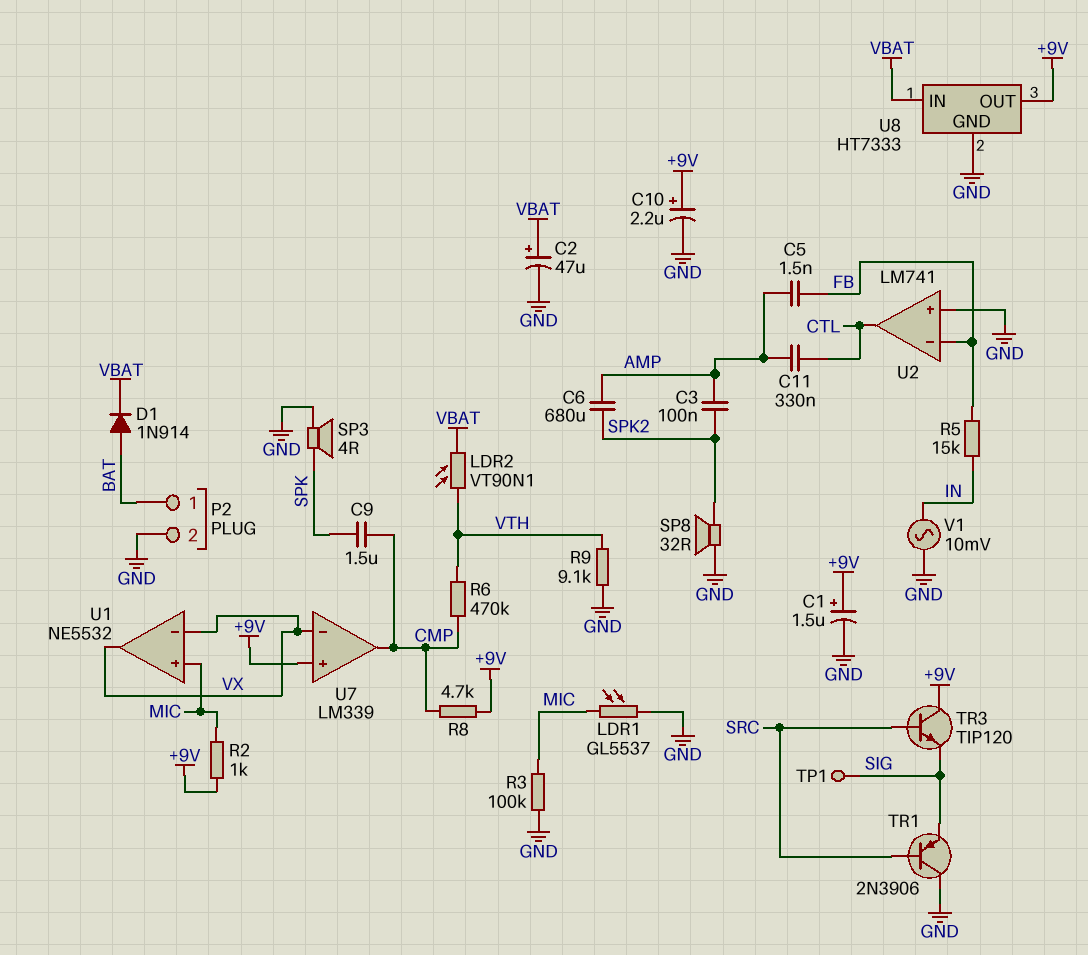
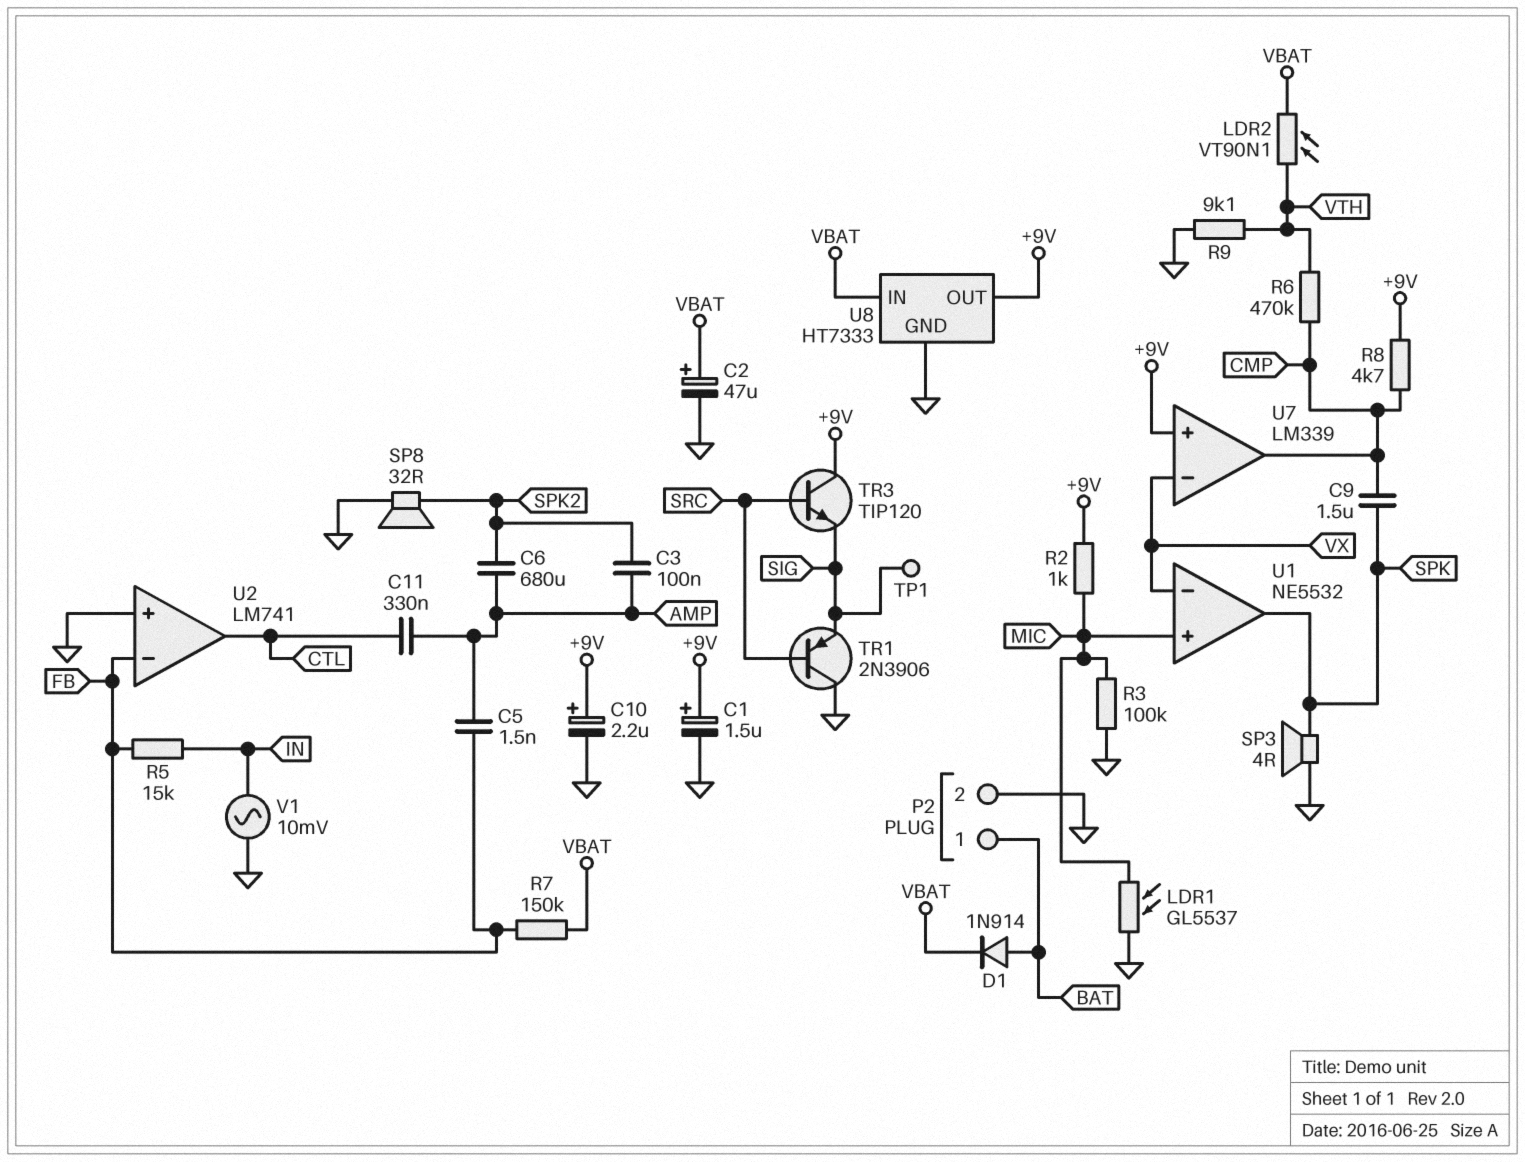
R7: none -> 150k (FB, VBAT)
U1 pin out: VX -> SPK

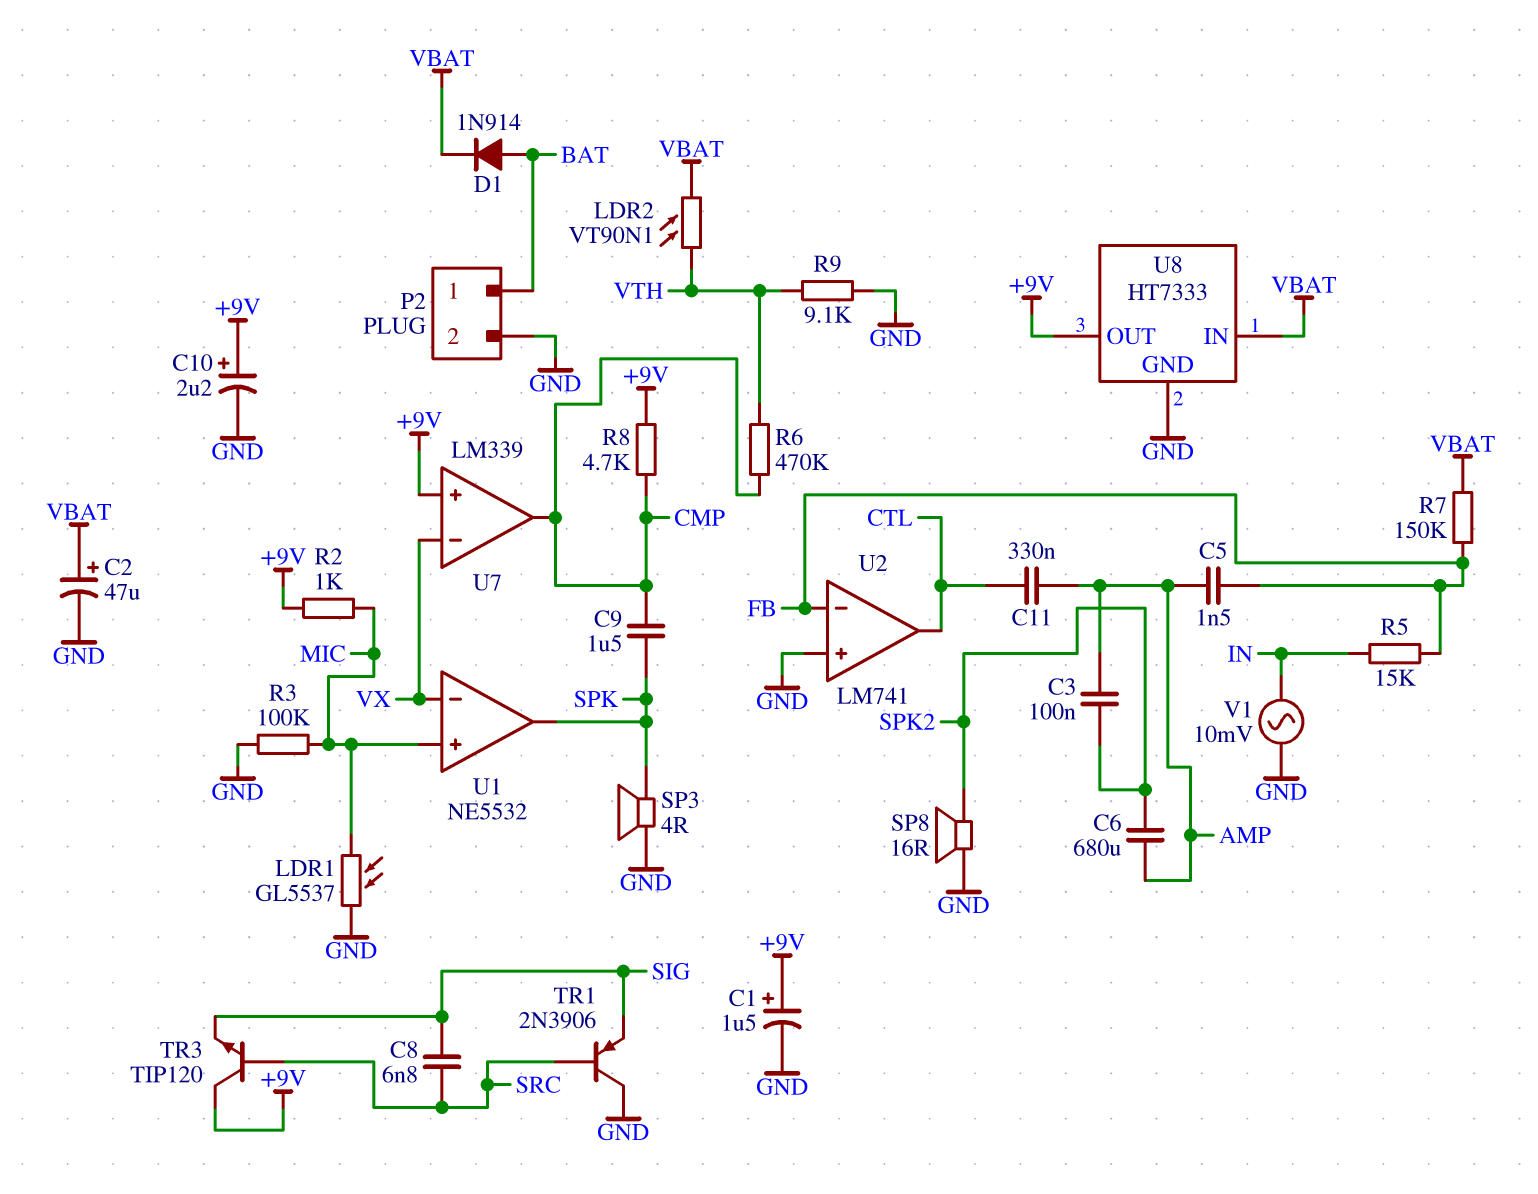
C8: none -> 6.8nF (SIG, SRC)
SP8: speaker 32R (GND, SPK2) -> speaker 16R (GND, SPK2)
TP1: test point (SIG) -> none

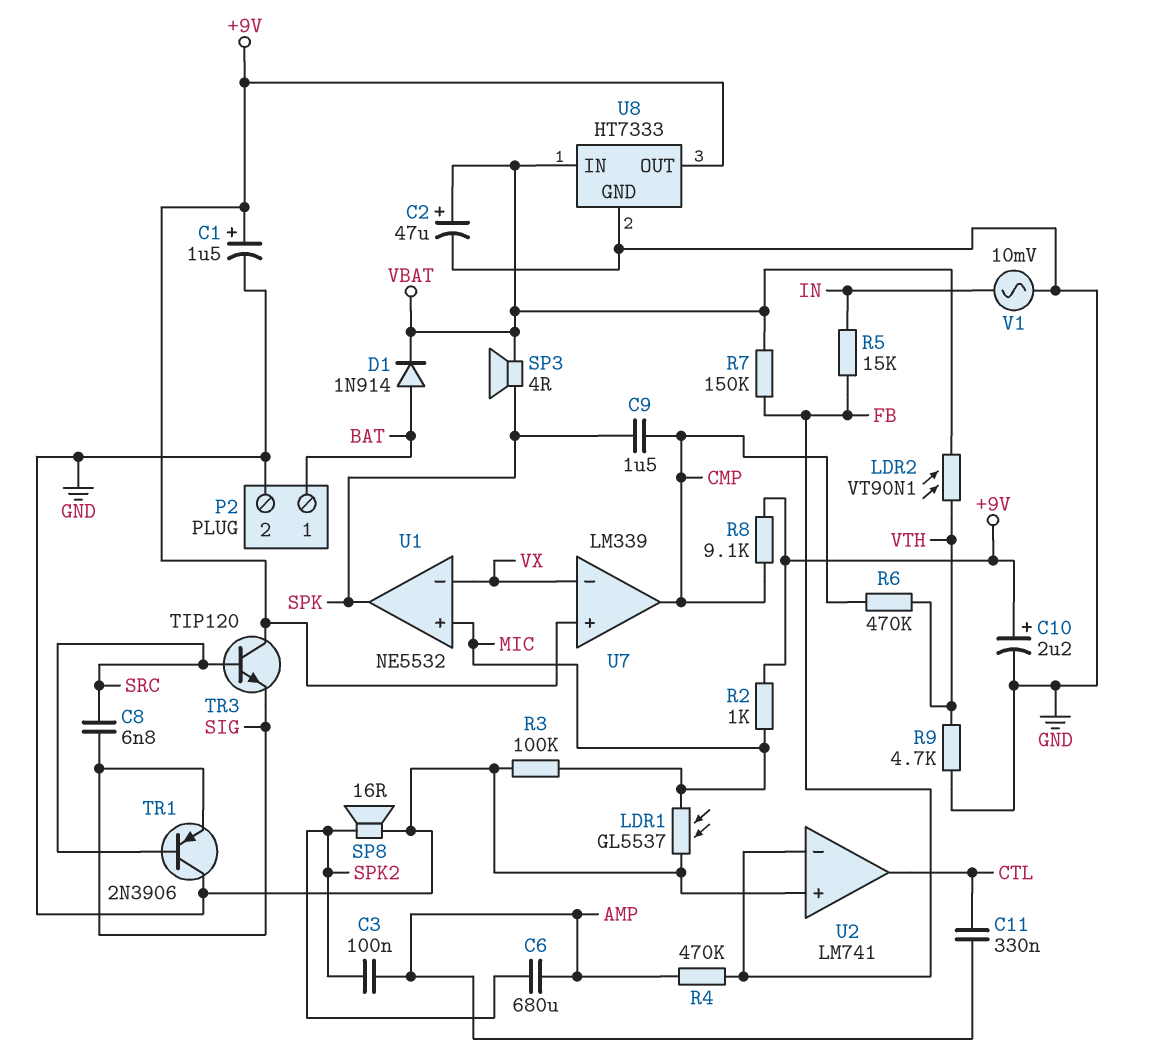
C5: 1.5nF (AMP, FB) -> none
R4: none -> 470k (AMP, FB)
R8: 4.7k (+9V, CMP) -> 9.1k (+9V, CMP)
R9: 9.1k (GND, VTH) -> 4.7k (GND, VTH)
SP3: speaker 4R (GND, SPK) -> speaker 4R (SPK, VBAT)

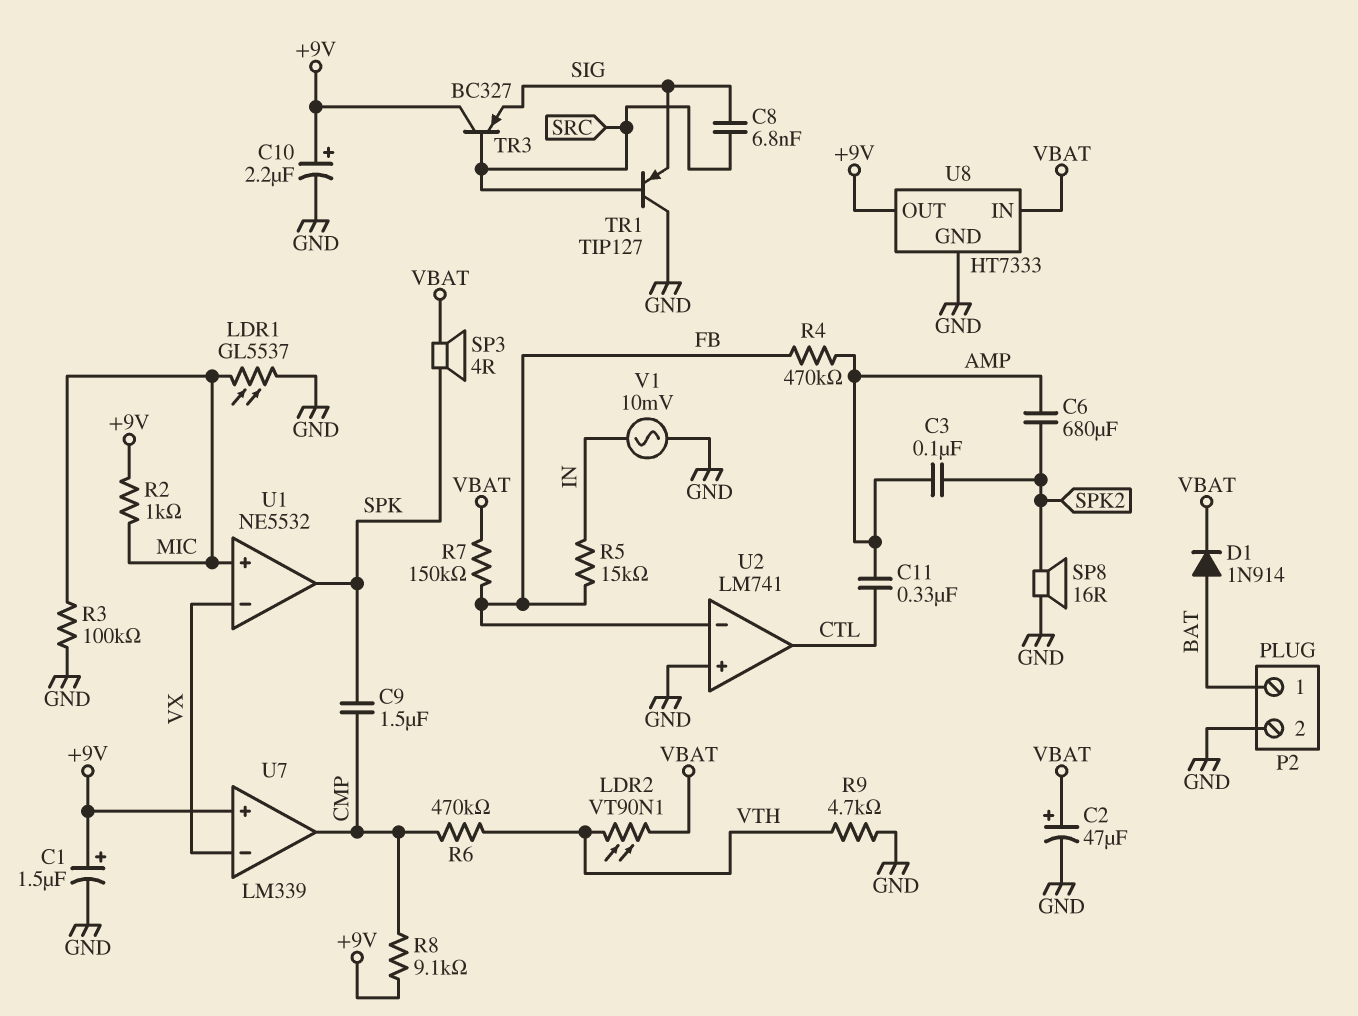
TR1: PNP 2N3906 (B SRC, C GND, E SIG) -> PNP TIP127 (B SRC, C GND, E SIG)
TR3: NPN TIP120 (B SRC, C +9V, E SIG) -> PNP BC327 (B SRC, C +9V, E SIG)

